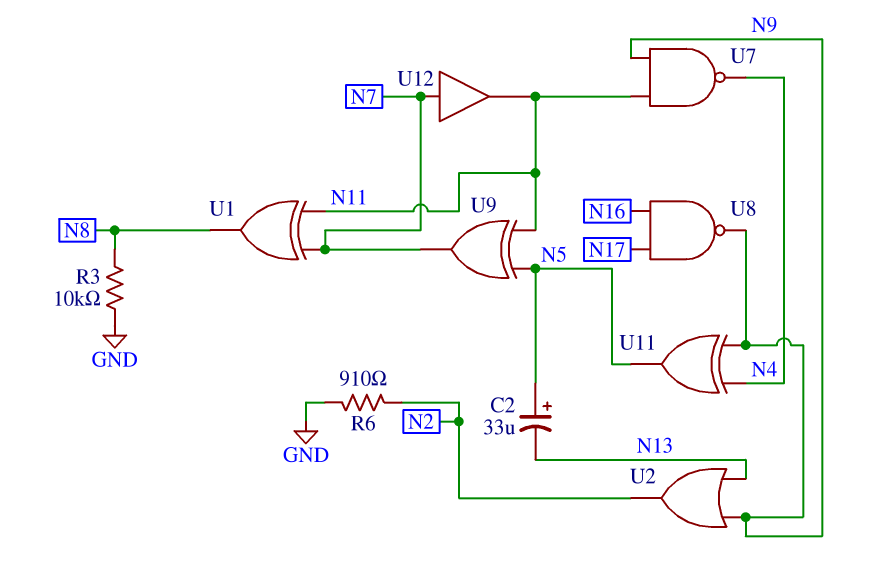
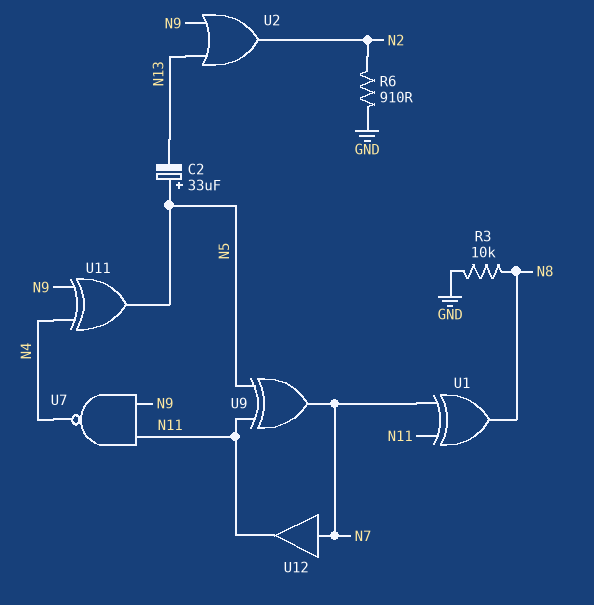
U8: NAND (in N16, in N17, out N9) -> none

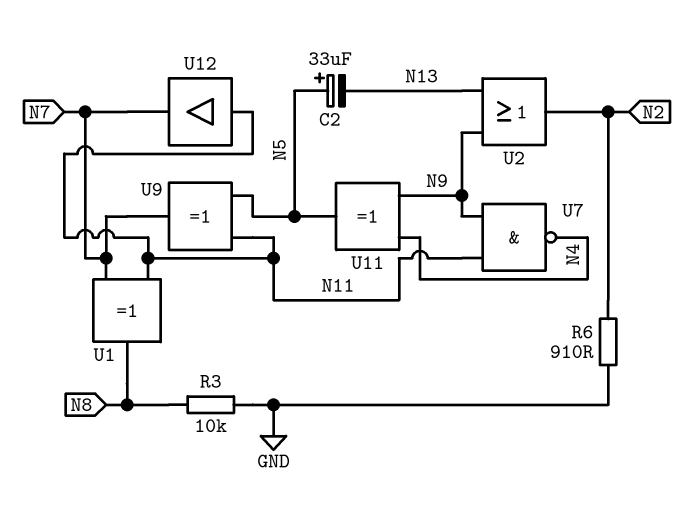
U12: buffer (in N7, out N11) -> buffer (in N11, out N7)

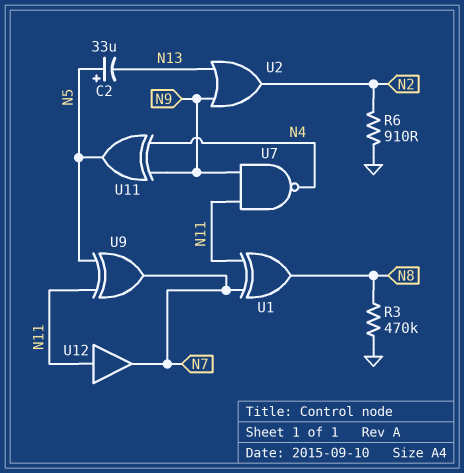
R3: 10k (GND, N8) -> 470k (GND, N8)

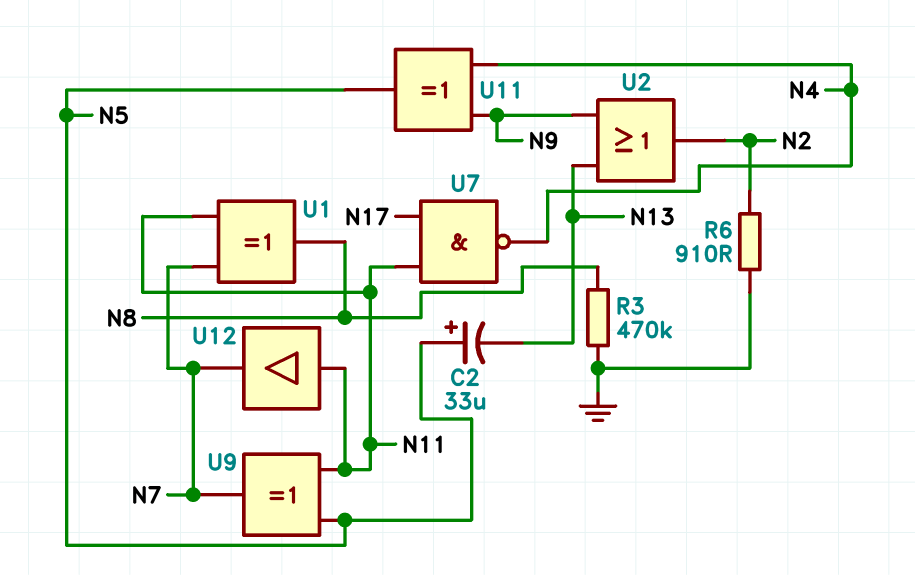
U7: NAND (in N9, in N11, out N4) -> NAND (in N11, in N17, out N4)

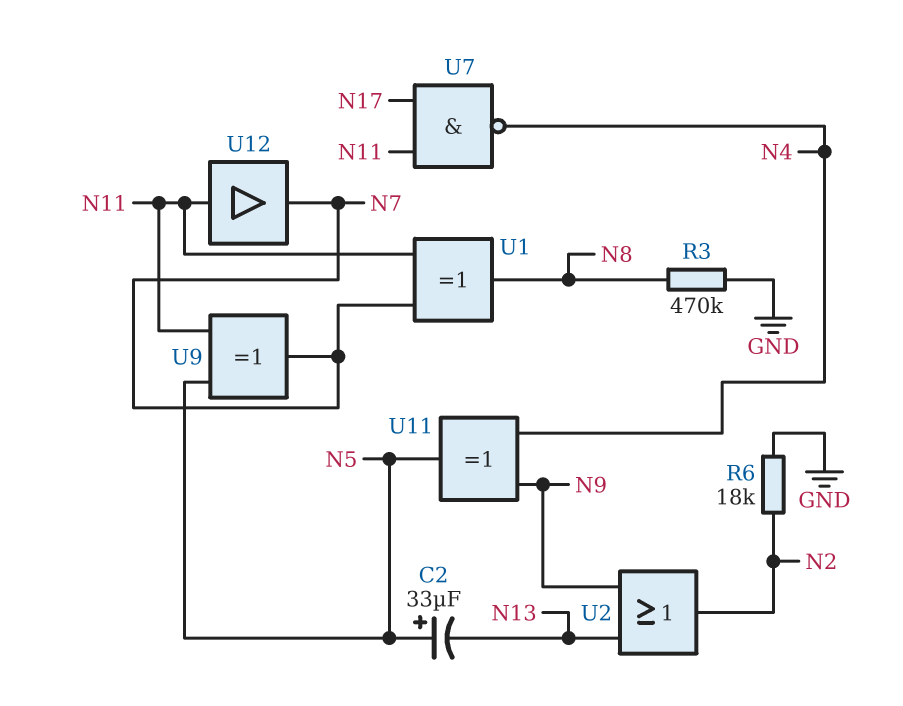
R6: 910 (GND, N2) -> 18k (GND, N2)

